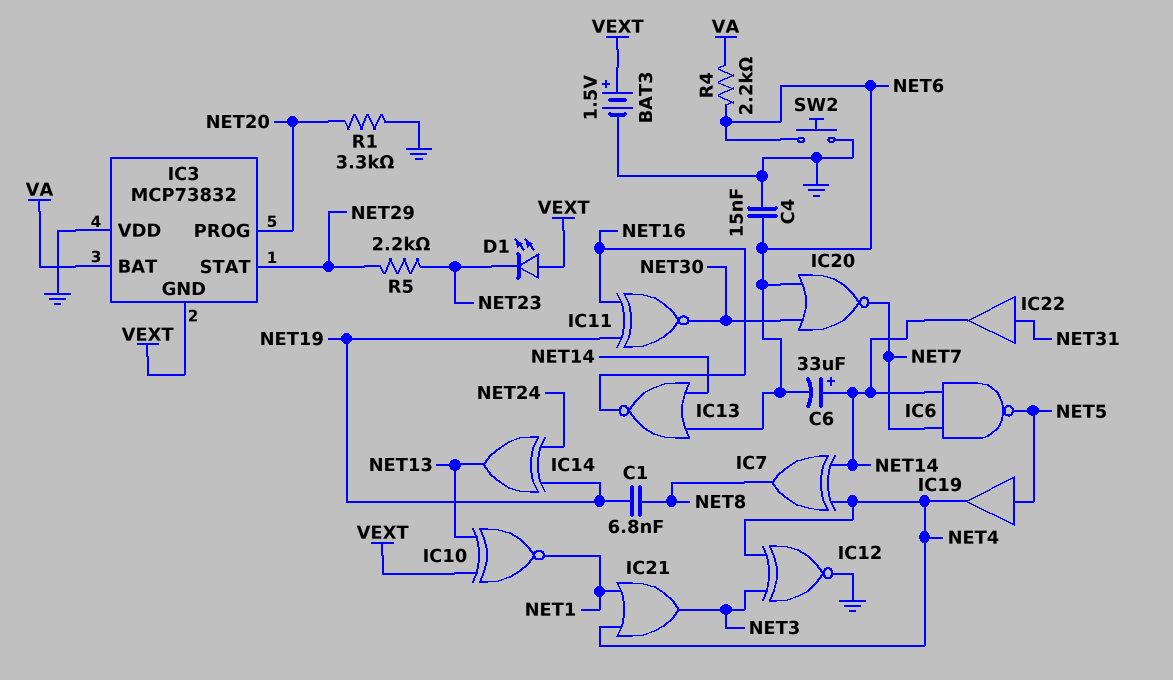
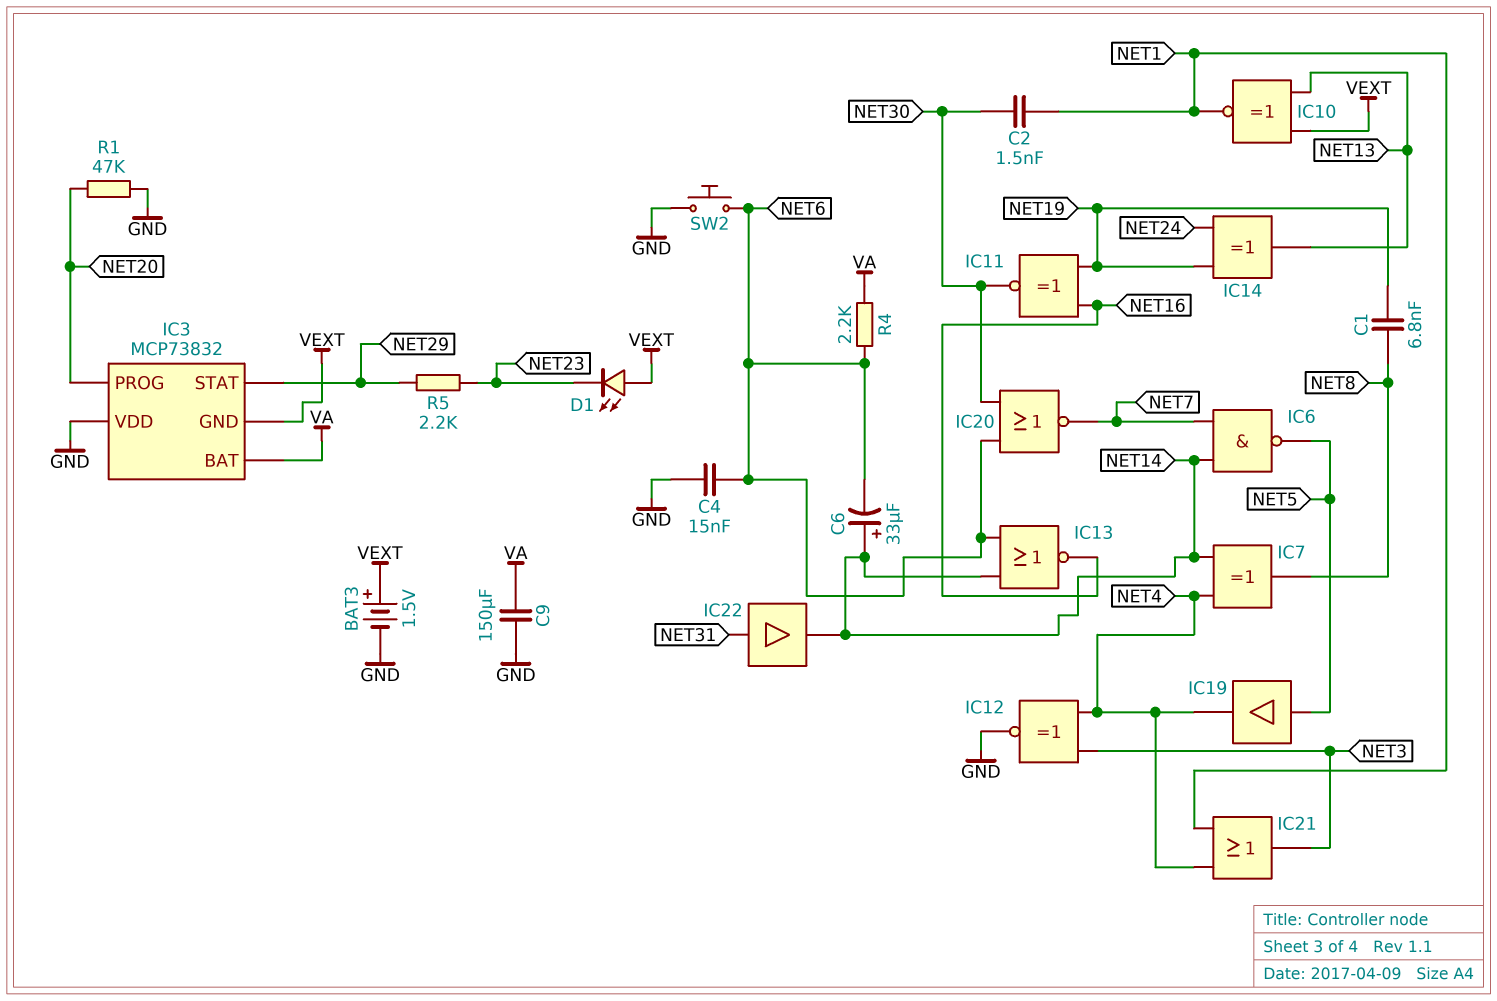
C2: none -> 1.5nF (NET1, NET30)
C9: none -> 150uF (GND, VA)
R1: 3.3k (GND, NET20) -> 47k (GND, NET20)

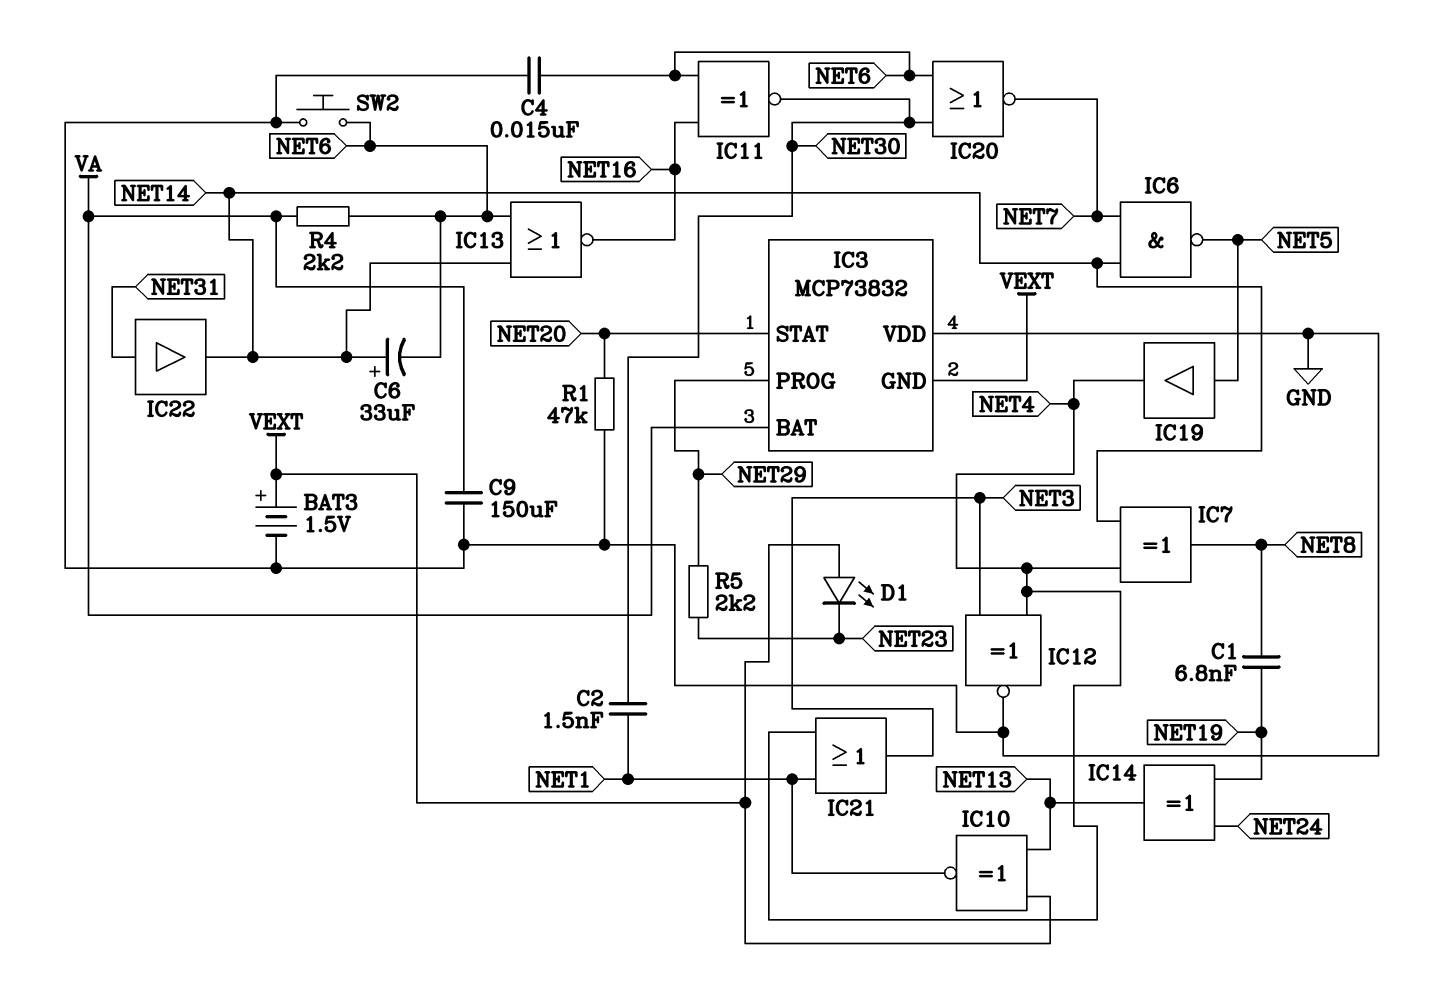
IC3 pin PROG: NET20 -> NET29
IC3 pin STAT: NET29 -> NET20
IC11: XNOR (in NET16, in NET19, out NET30) -> XNOR (in NET6, in NET16, out NET30)

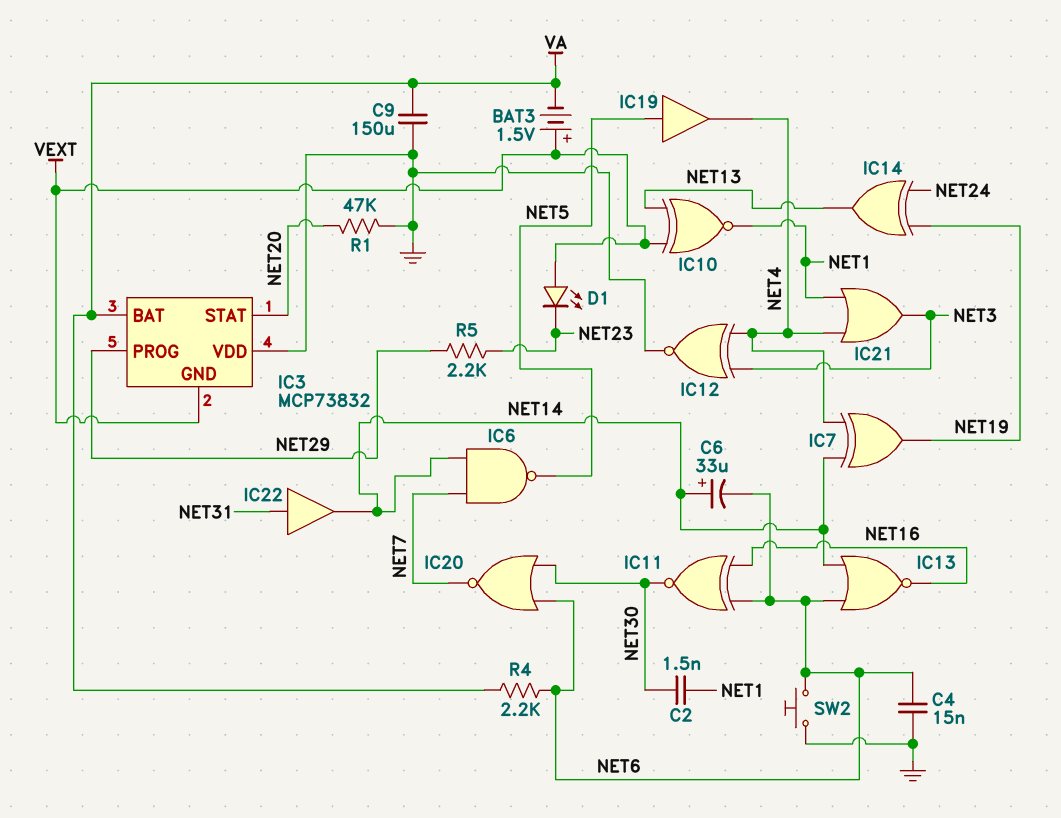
BAT3: 1.5V (plus VEXT, minus GND) -> 1.5V (plus VEXT, minus VA)
C1: 6.8nF (NET8, NET19) -> none
IC7: XOR (in NET4, in NET14, out NET8) -> XOR (in NET4, in NET14, out NET19)

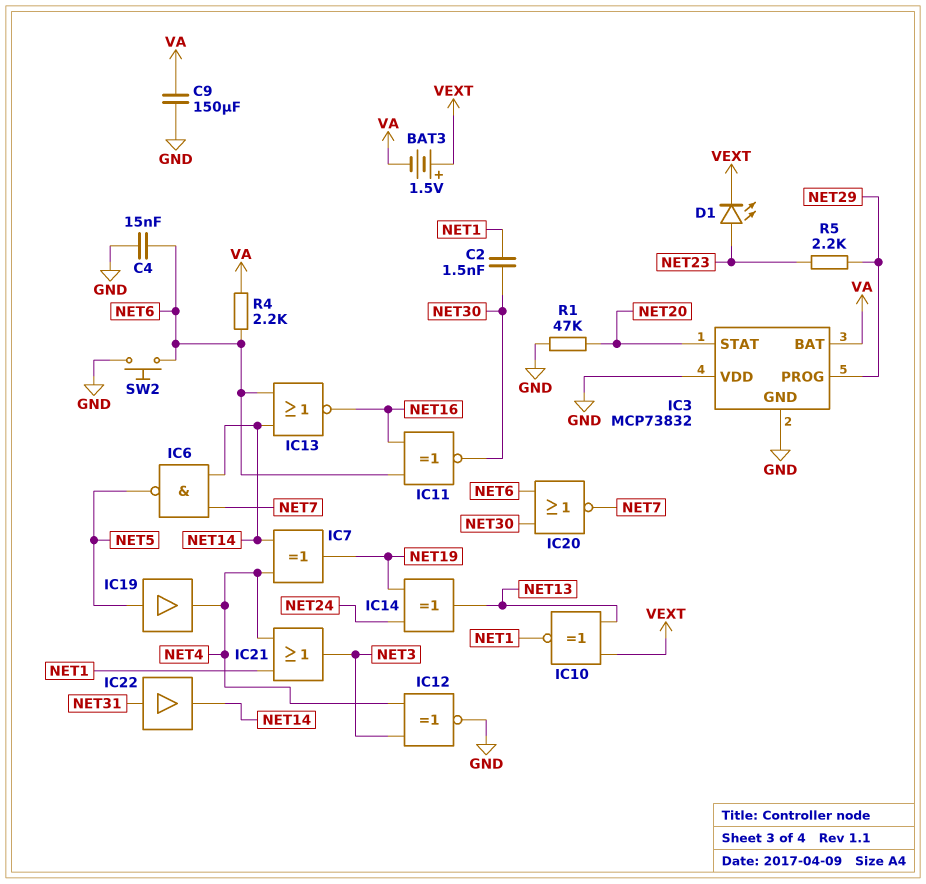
C6: 33uF (plus NET14, minus NET6) -> none
D1: LED (A VEXT, K NET23) -> LED (A NET23, K VEXT)
IC3 pin GND: VEXT -> GND

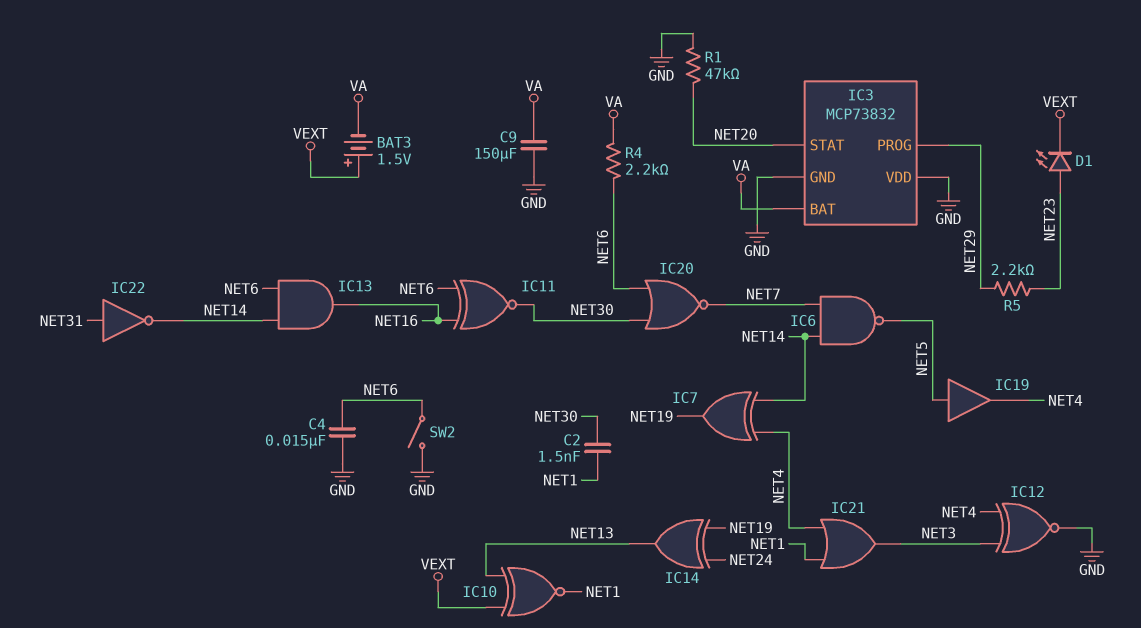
IC13: NOR (in NET6, in NET14, out NET16) -> AND (in NET6, in NET14, out NET16)
IC22: buffer (in NET31, out NET14) -> NOT (in NET31, out NET14)
SW2: button (GND, NET6) -> switch (GND, NET6)

